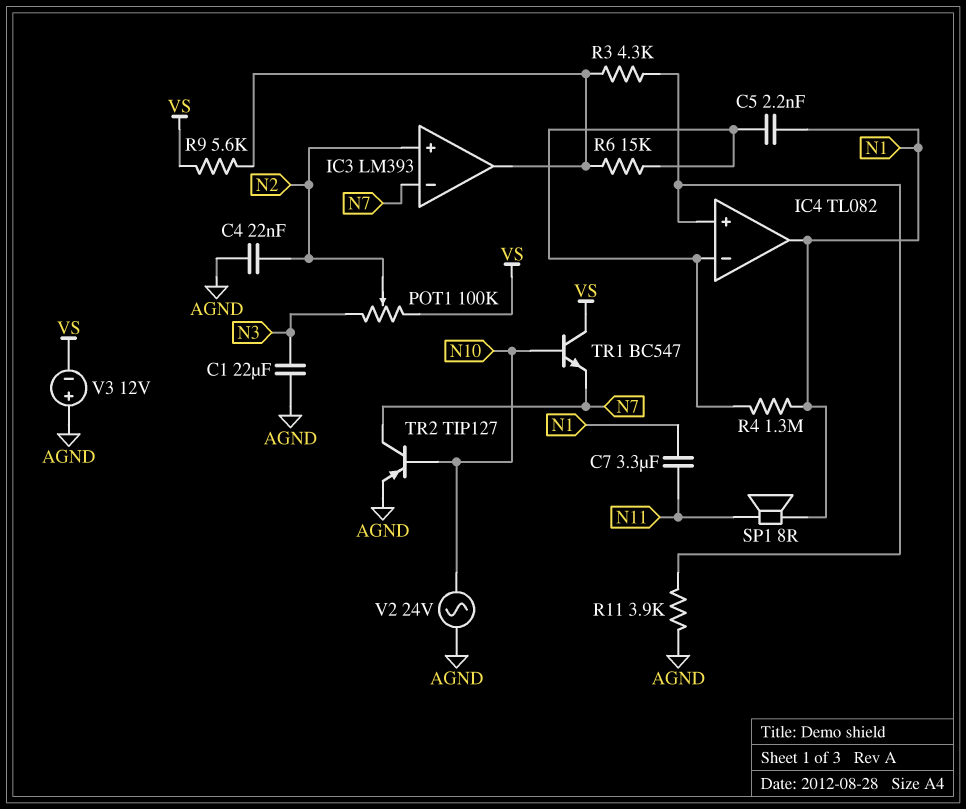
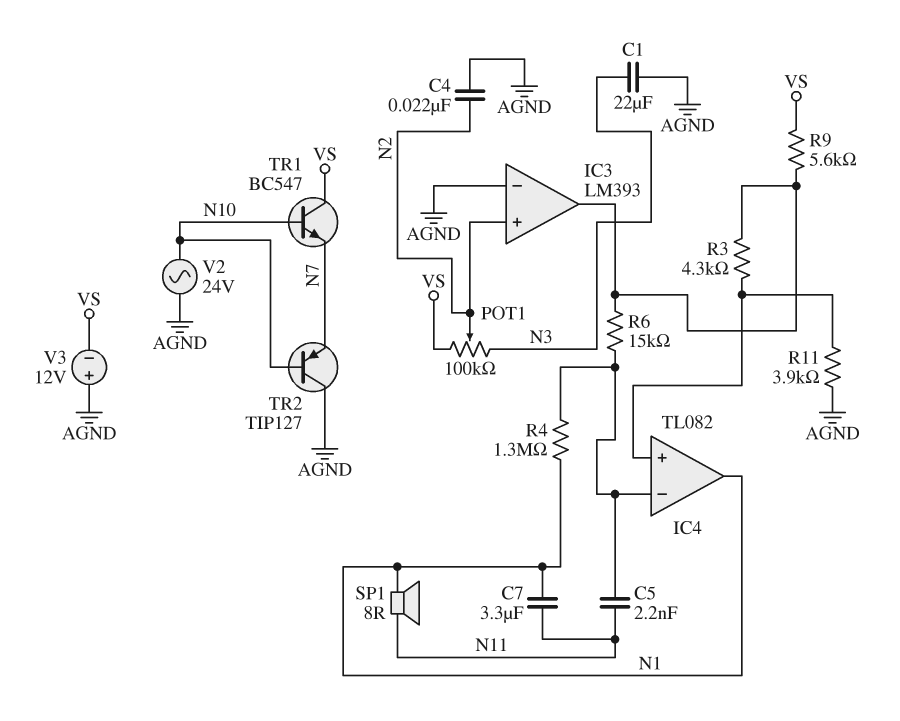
C5: 2.2nF (IC4/in-, N1) -> 2.2nF (IC4/in-, N11)
IC3 pin in-: N7 -> AGND
TR2: PNP TIP127 (B N10, C N7, E AGND) -> PNP TIP127 (B N10, C AGND, E N7)

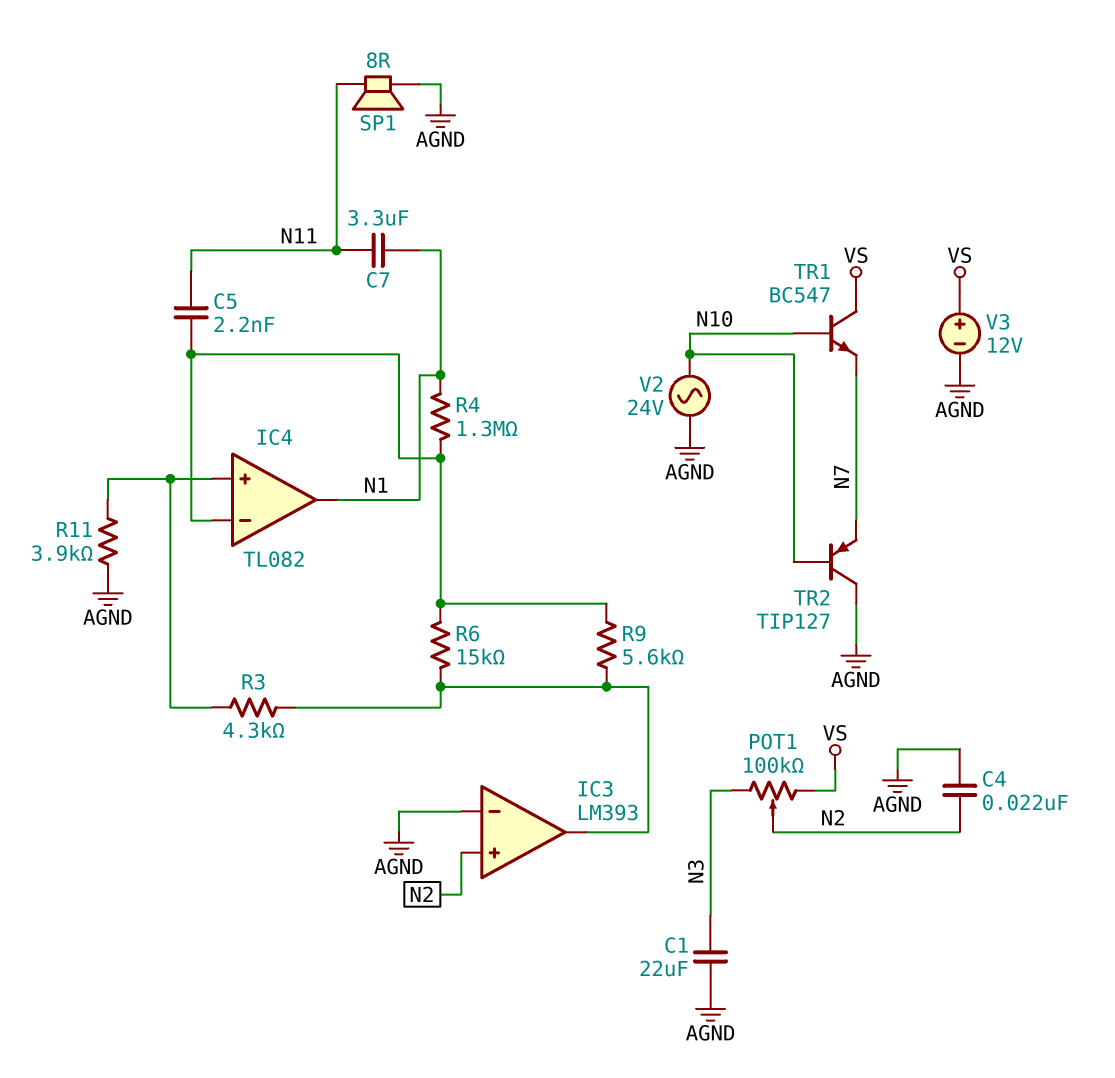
R9: 5.6k (IC3/out, VS) -> 5.6k (IC3/out, IC4/in-)
SP1: speaker 8R (N1, N11) -> speaker 8R (AGND, N11)
V3: 12V (plus AGND, minus VS) -> 12V (plus VS, minus AGND)

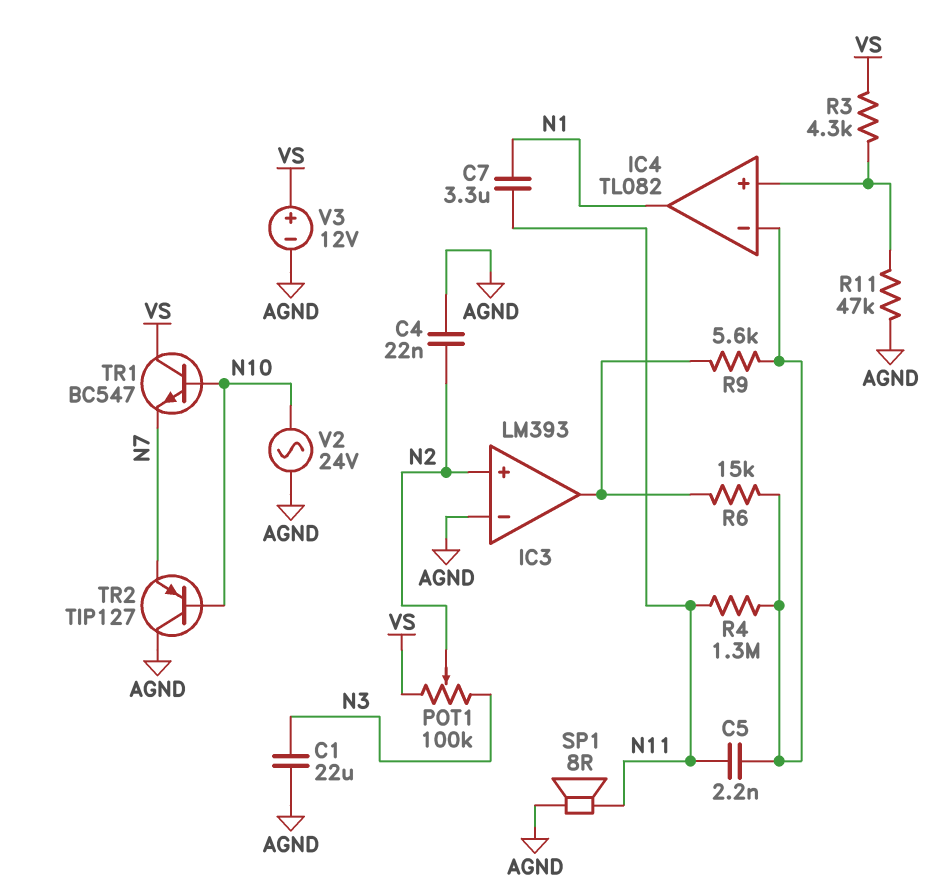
R3: 4.3k (IC3/out, IC4/in+) -> 4.3k (IC4/in+, VS)
R4: 1.3M (IC4/in-, N1) -> 1.3M (IC4/in-, N11)
R11: 3.9k (AGND, IC4/in+) -> 47k (AGND, IC4/in+)

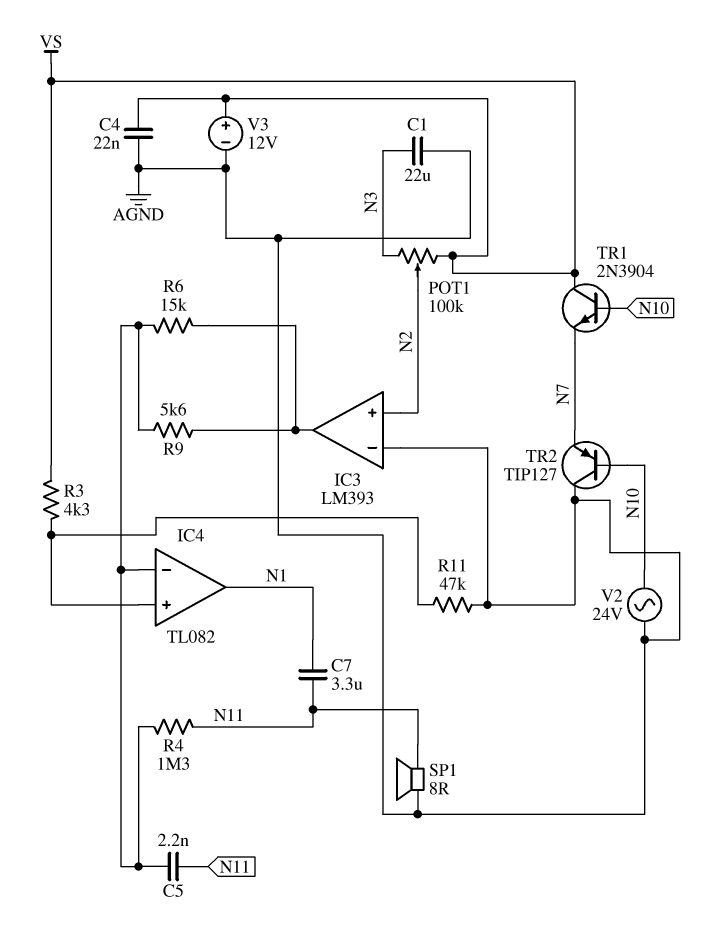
C4: 22nF (AGND, N2) -> 22nF (AGND, VS)
TR1: NPN BC547 (B N10, C VS, E N7) -> NPN 2N3904 (B N10, C VS, E N7)

